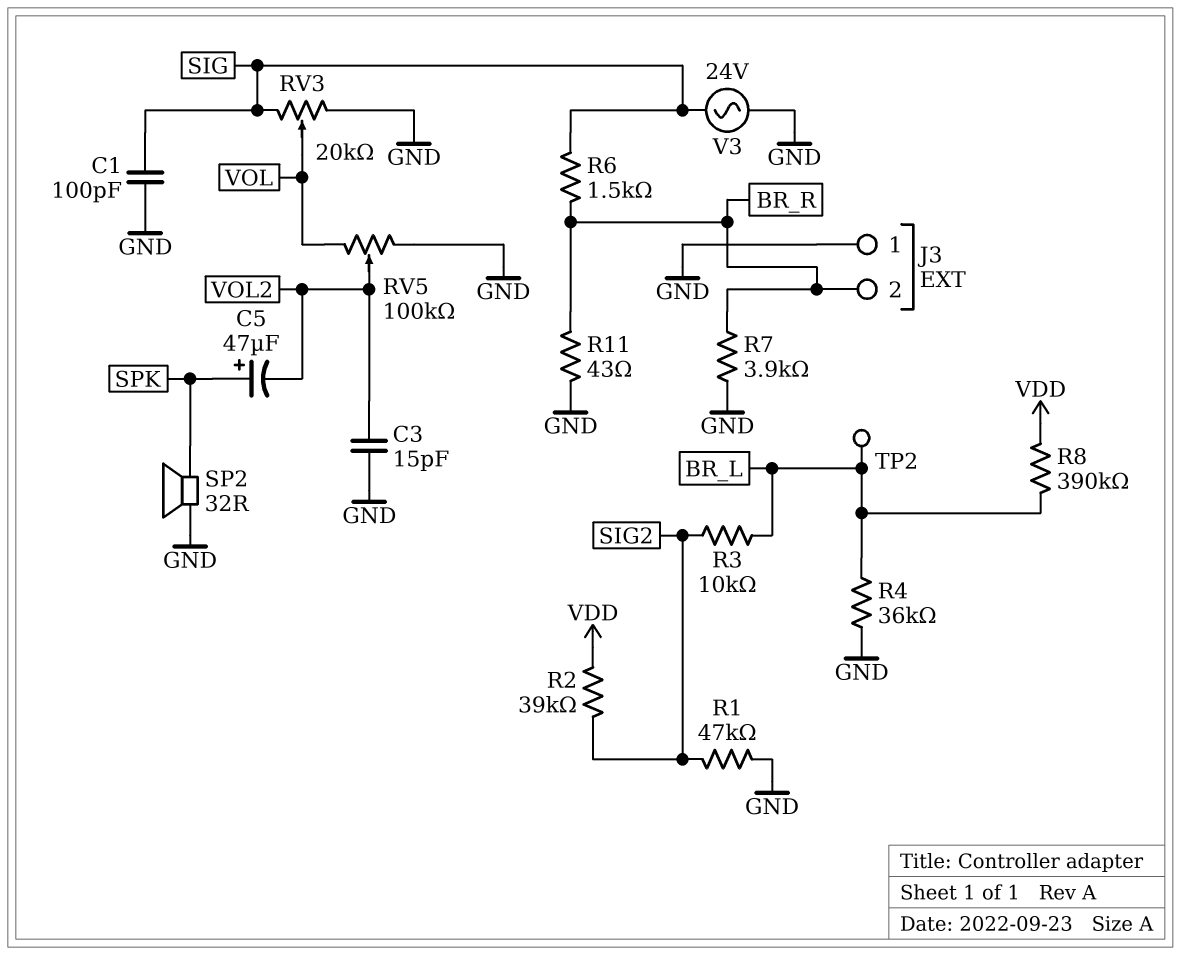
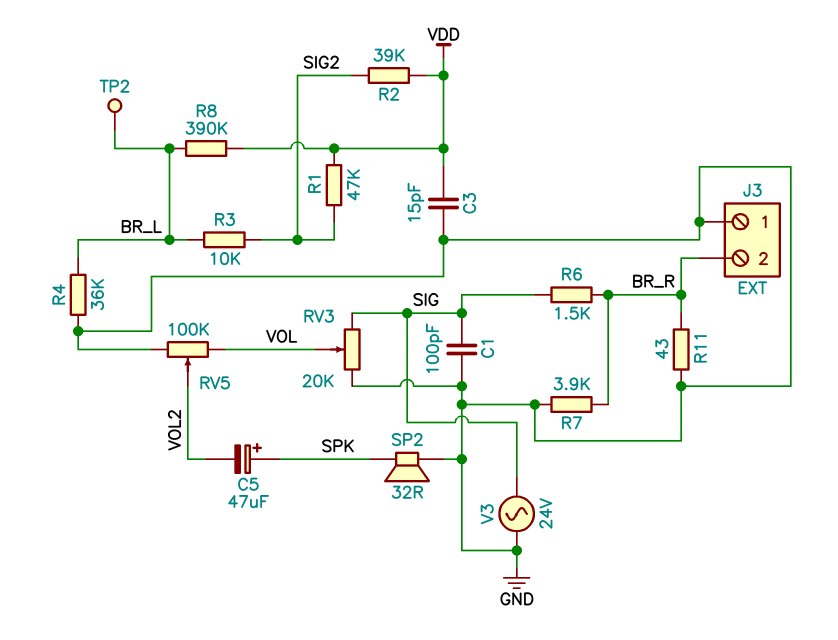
C3: 15pF (GND, VOL2) -> 15pF (GND, VDD)
R1: 47k (GND, SIG2) -> 47k (SIG2, VDD)

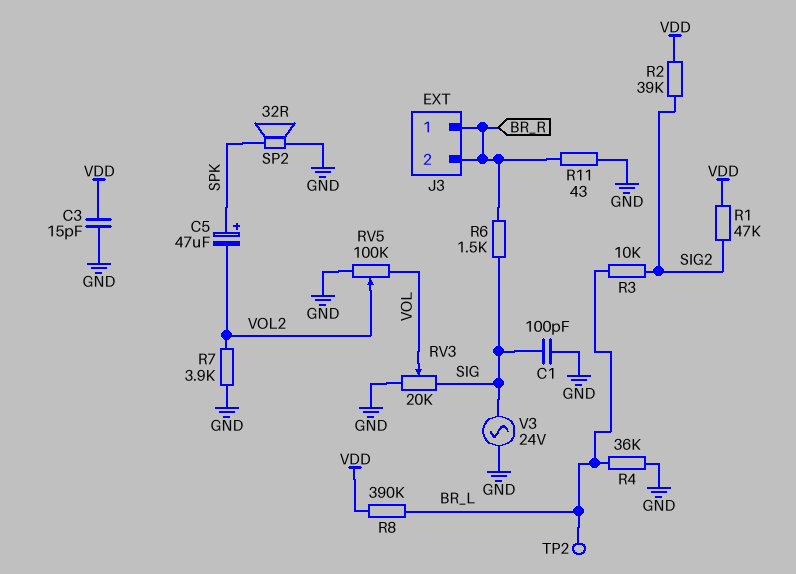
J3 pin 1: GND -> BR_R
R7: 3.9k (BR_R, GND) -> 3.9k (GND, VOL2)

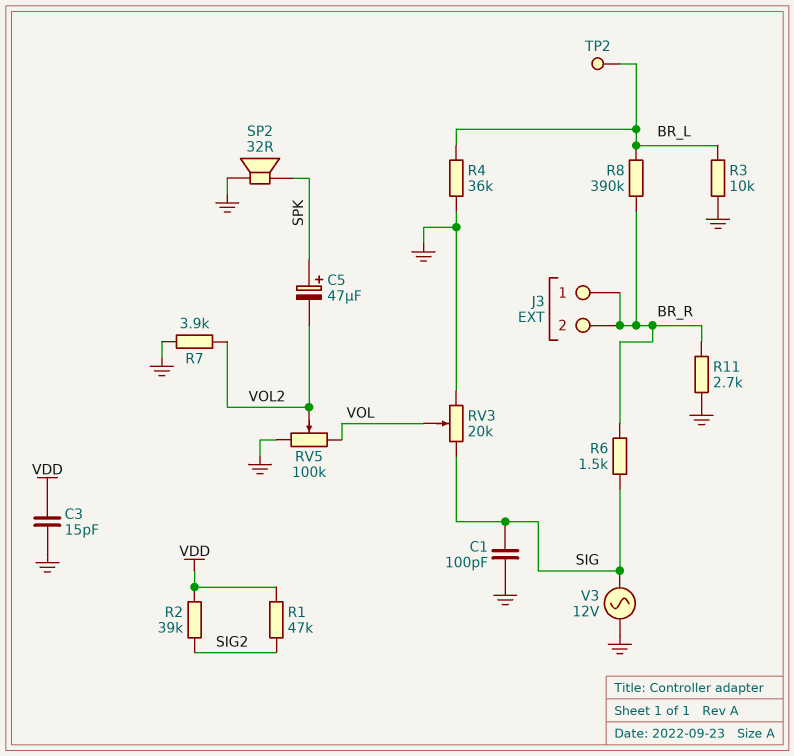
R3: 10k (BR_L, SIG2) -> 10k (BR_L, GND)
R8: 390k (BR_L, VDD) -> 390k (BR_L, BR_R)
R11: 43 (BR_R, GND) -> 2.7k (BR_R, GND)
V3: AC 24V (GND, SIG) -> AC 12V (GND, SIG)

